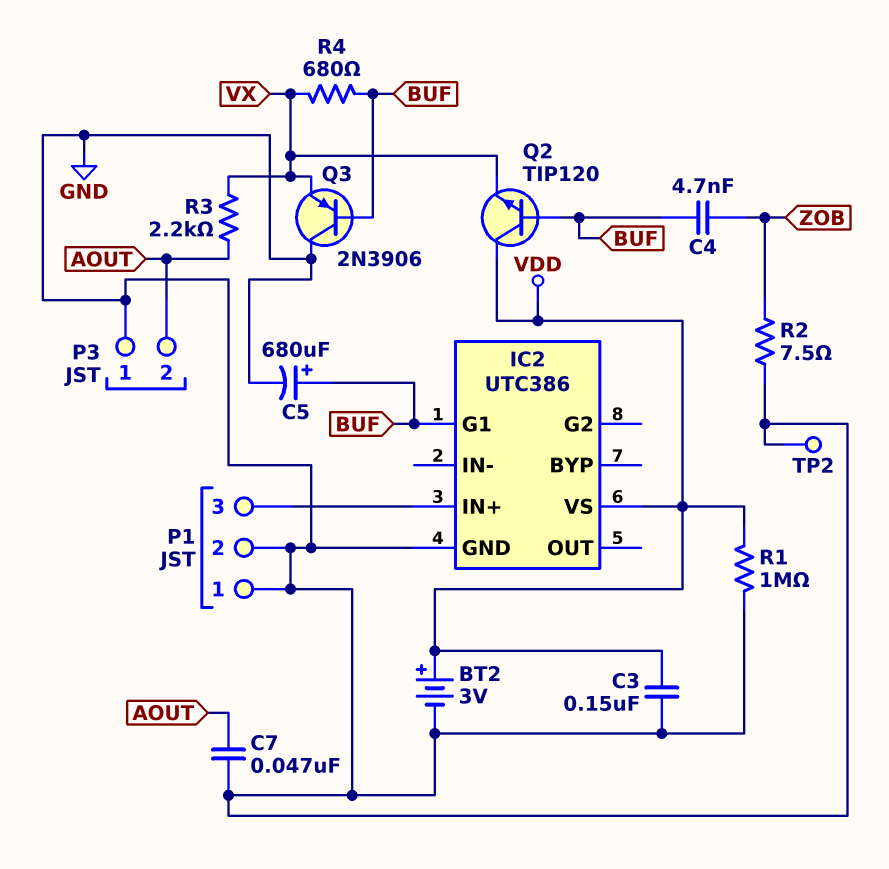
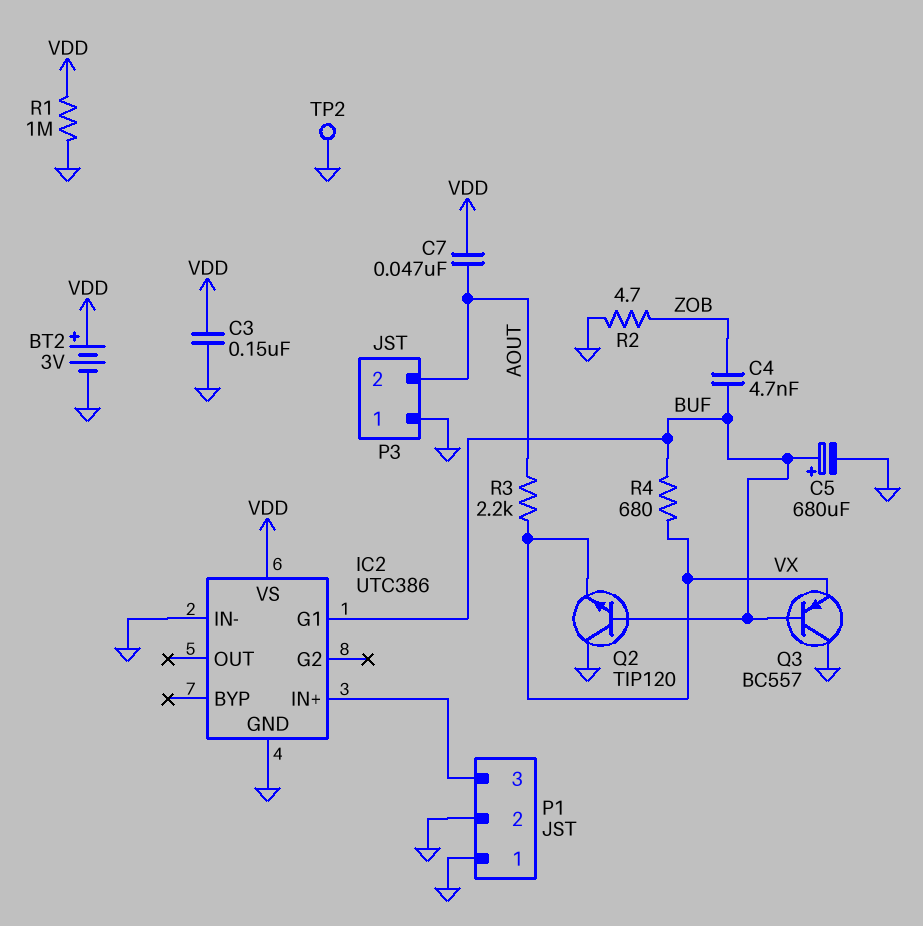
C7: 47nF (AOUT, GND) -> 47nF (AOUT, VDD)
IC2 pin IN-: none -> GND
Q2: NPN TIP120 (B BUF, C VDD, E VX) -> NPN TIP120 (B BUF, C GND, E VX)
Q3: PNP 2N3906 (B BUF, C GND, E VX) -> PNP BC557 (B BUF, C GND, E VX)
R2: 7.5 (GND, ZOB) -> 4.7 (GND, ZOB)

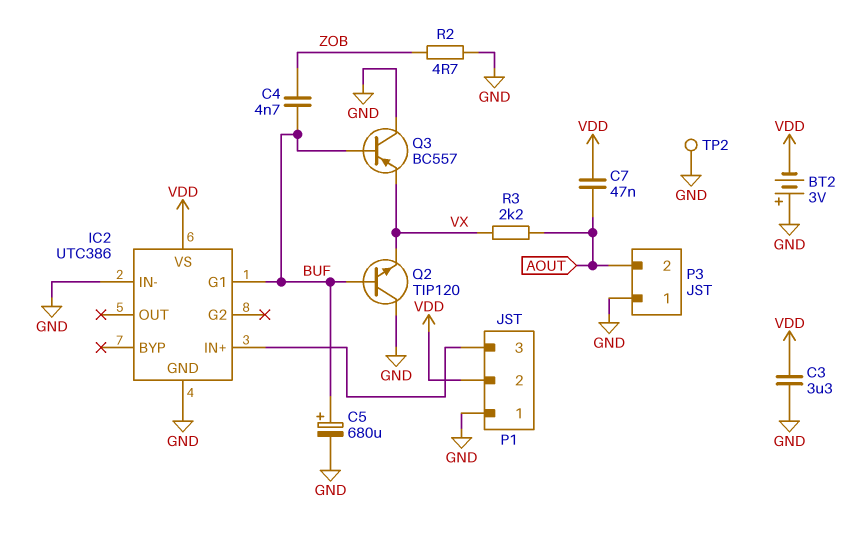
BT2: 3V (plus VDD, minus GND) -> 3V (plus GND, minus VDD)
C3: 150nF (GND, VDD) -> 3.3uF (GND, VDD)
P1 pin 2: GND -> VDD
R1: 1M (GND, VDD) -> none
R4: 680 (BUF, VX) -> none

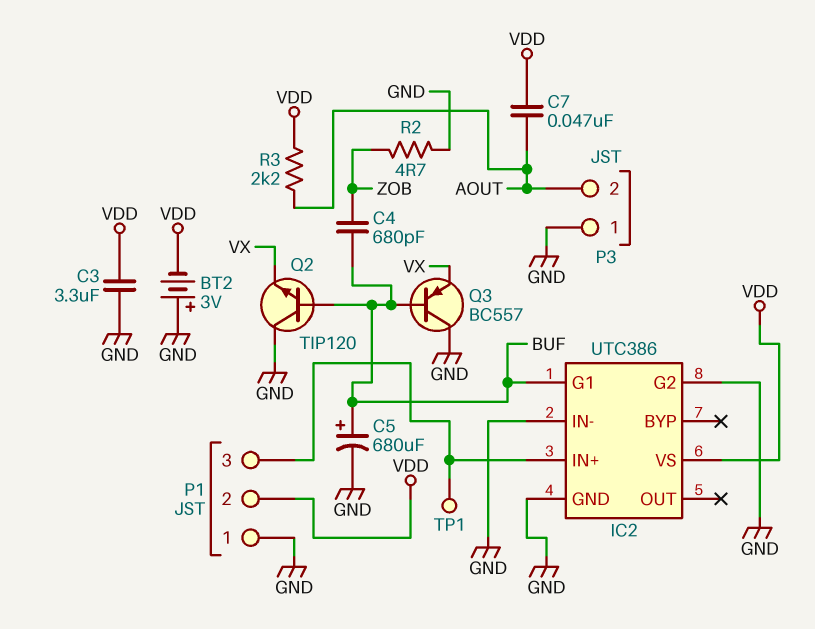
C4: 4.7nF (BUF, ZOB) -> 680pF (BUF, ZOB)
IC2 pin G2: none -> GND
R3: 2.2k (AOUT, VX) -> 2.2k (AOUT, VDD)
TP1: none -> test point (IC2/IN+)
TP2: test point (GND) -> none

